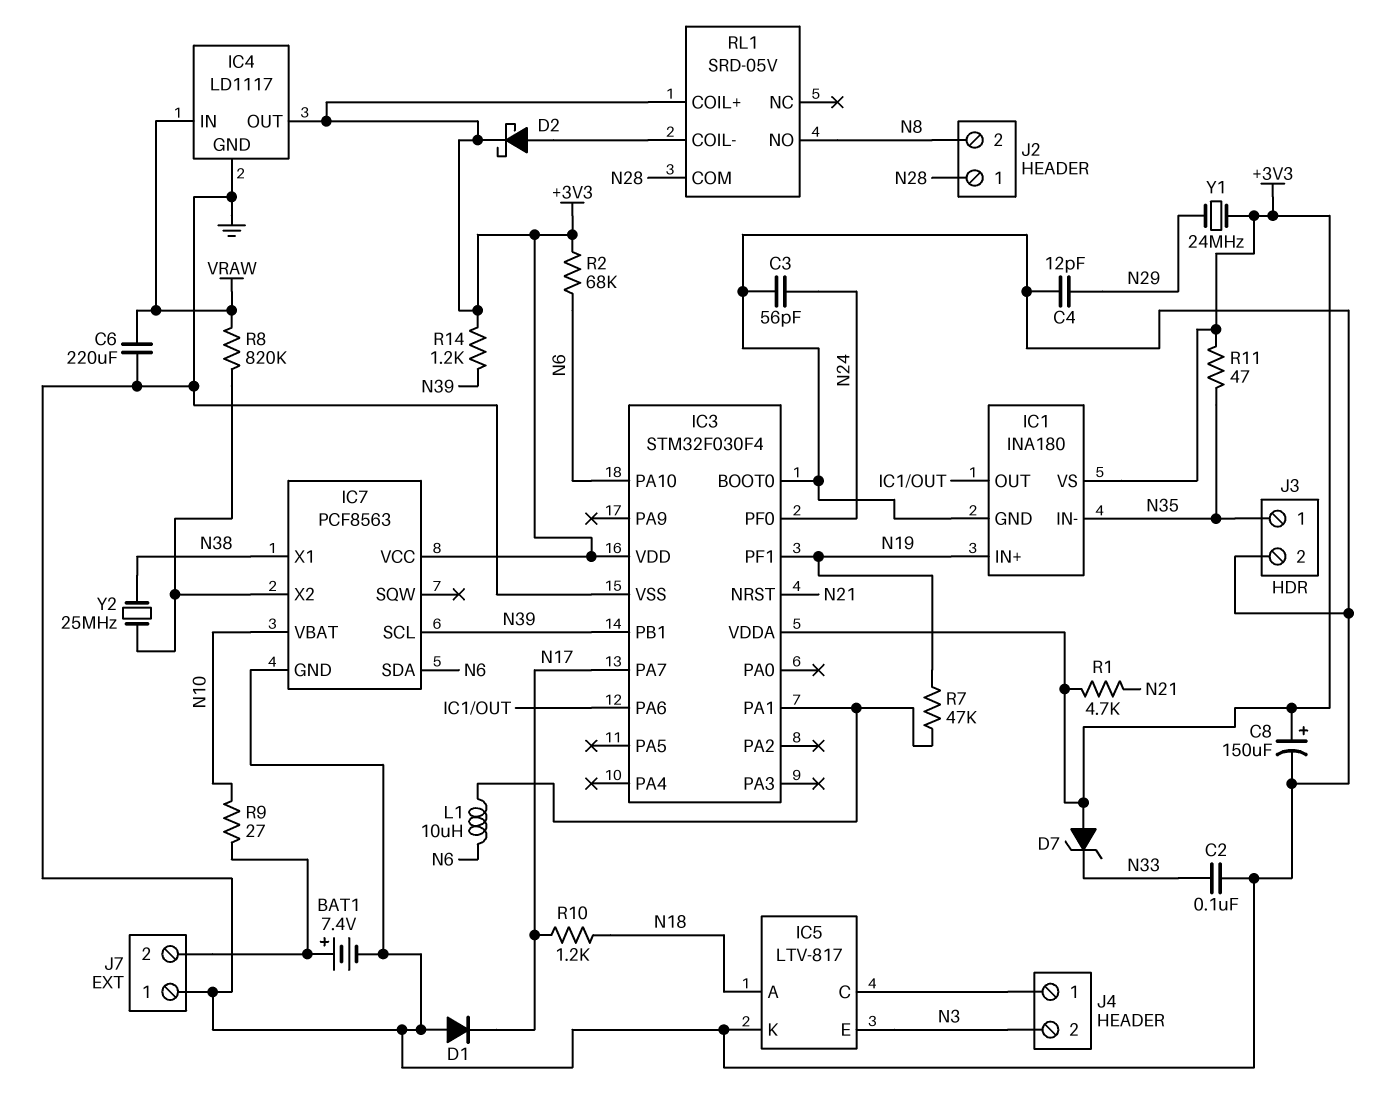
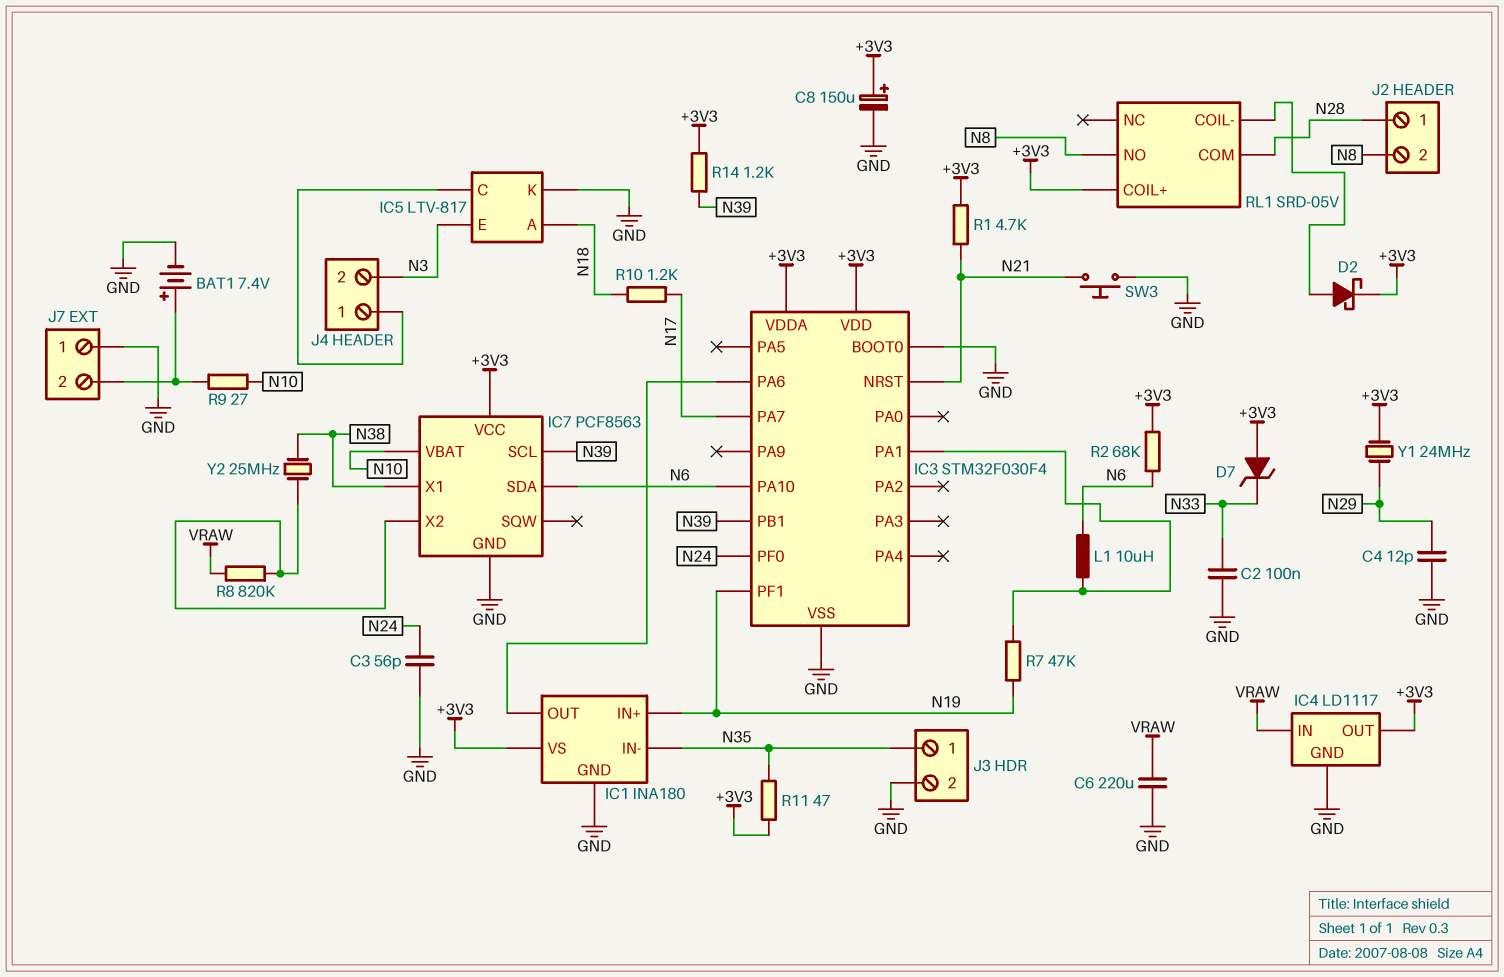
D1: diode (A GND, K N17) -> none
SW3: none -> button (GND, N21)

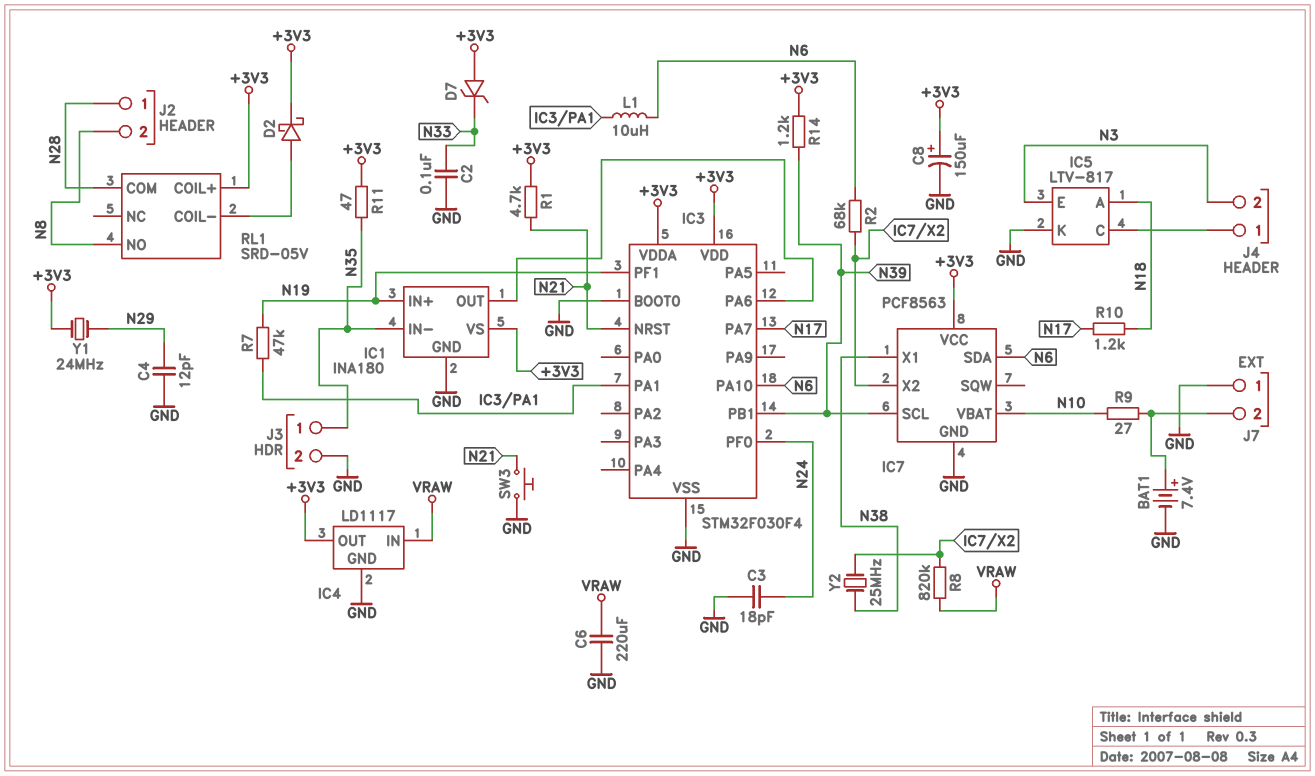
C3: 56pF (GND, N24) -> 18pF (GND, N24)
R2: 68k (+3V3, N6) -> 68k (IC7/X2, N6)

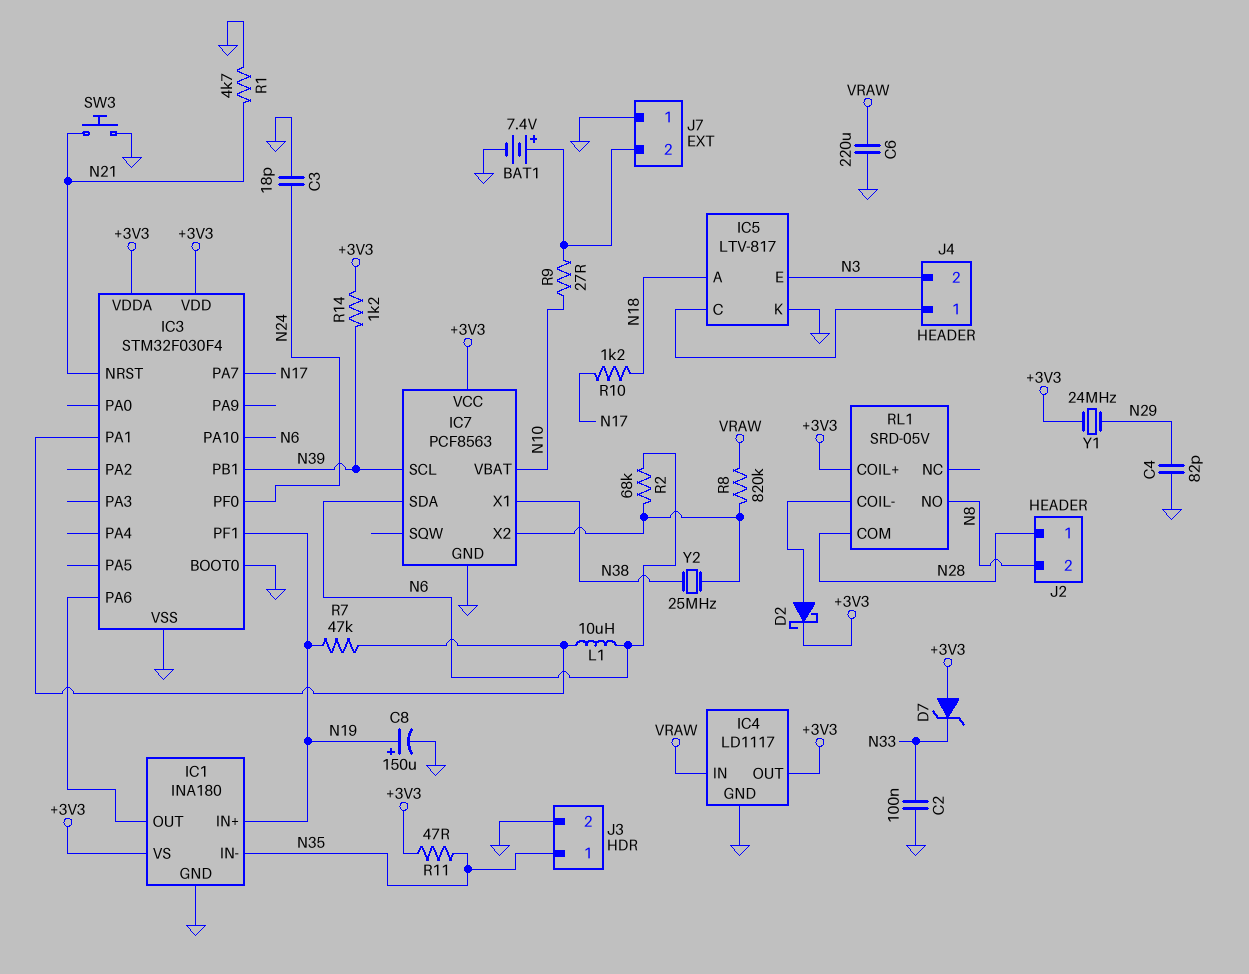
C4: 12pF (GND, N29) -> 82pF (GND, N29)
C8: 150uF (plus +3V3, minus GND) -> 150uF (plus N19, minus GND)
R1: 4.7k (+3V3, N21) -> 4.7k (GND, N21)

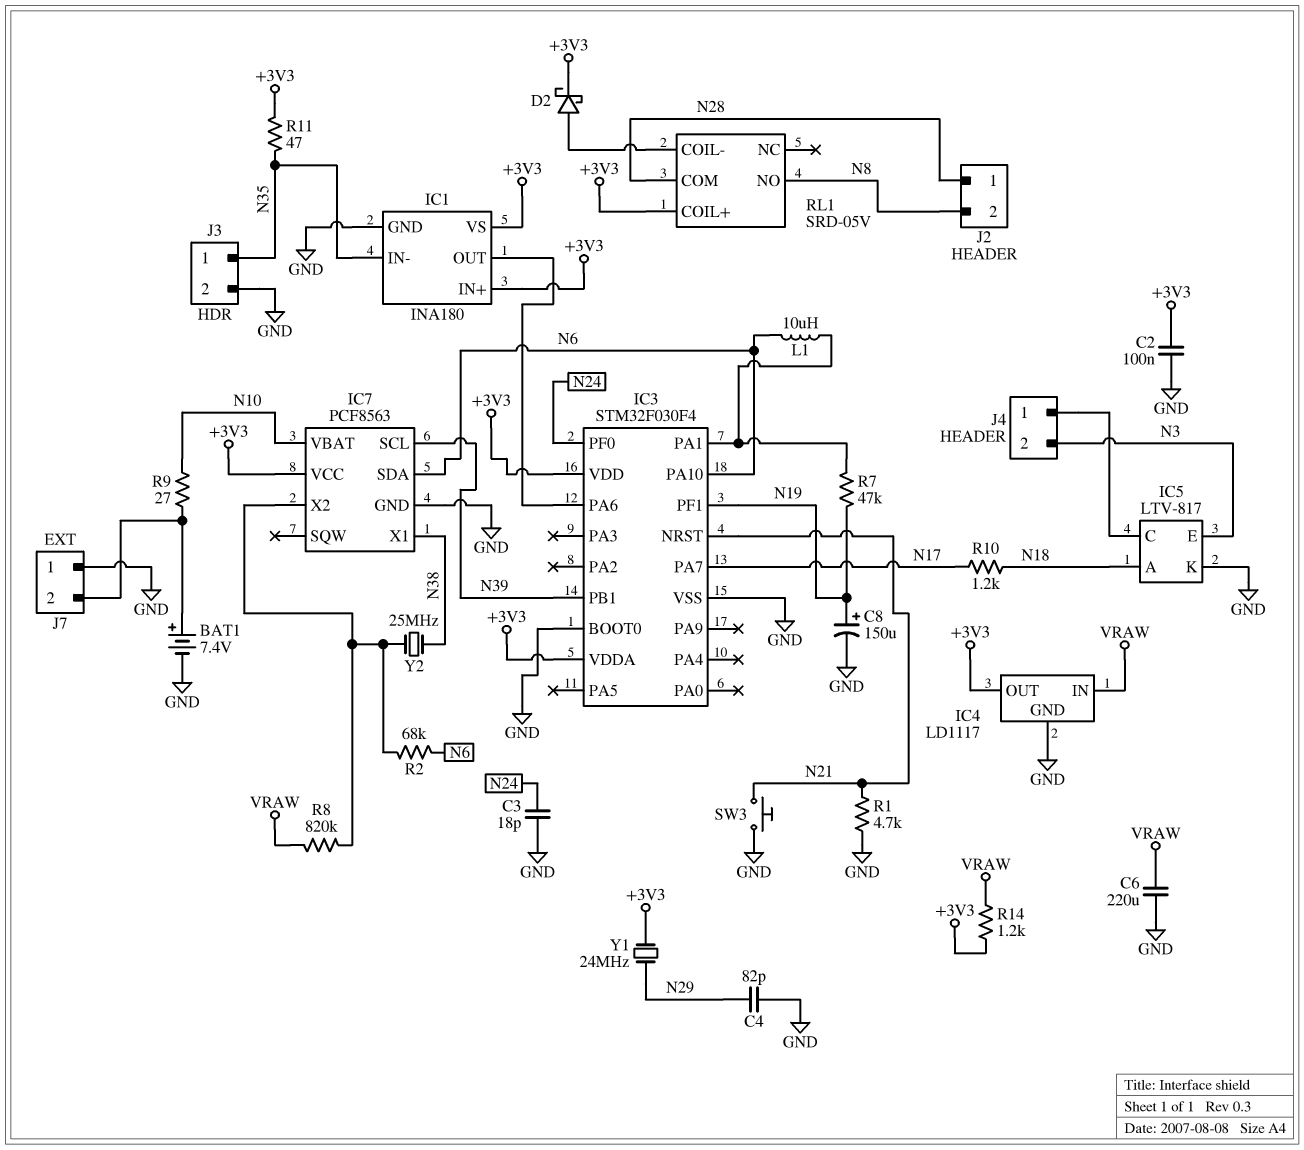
C2: 100nF (GND, N33) -> 100nF (+3V3, GND)
D7: zener (A +3V3, K N33) -> none
IC1 pin IN+: N19 -> +3V3
R14: 1.2k (+3V3, N39) -> 1.2k (+3V3, VRAW)

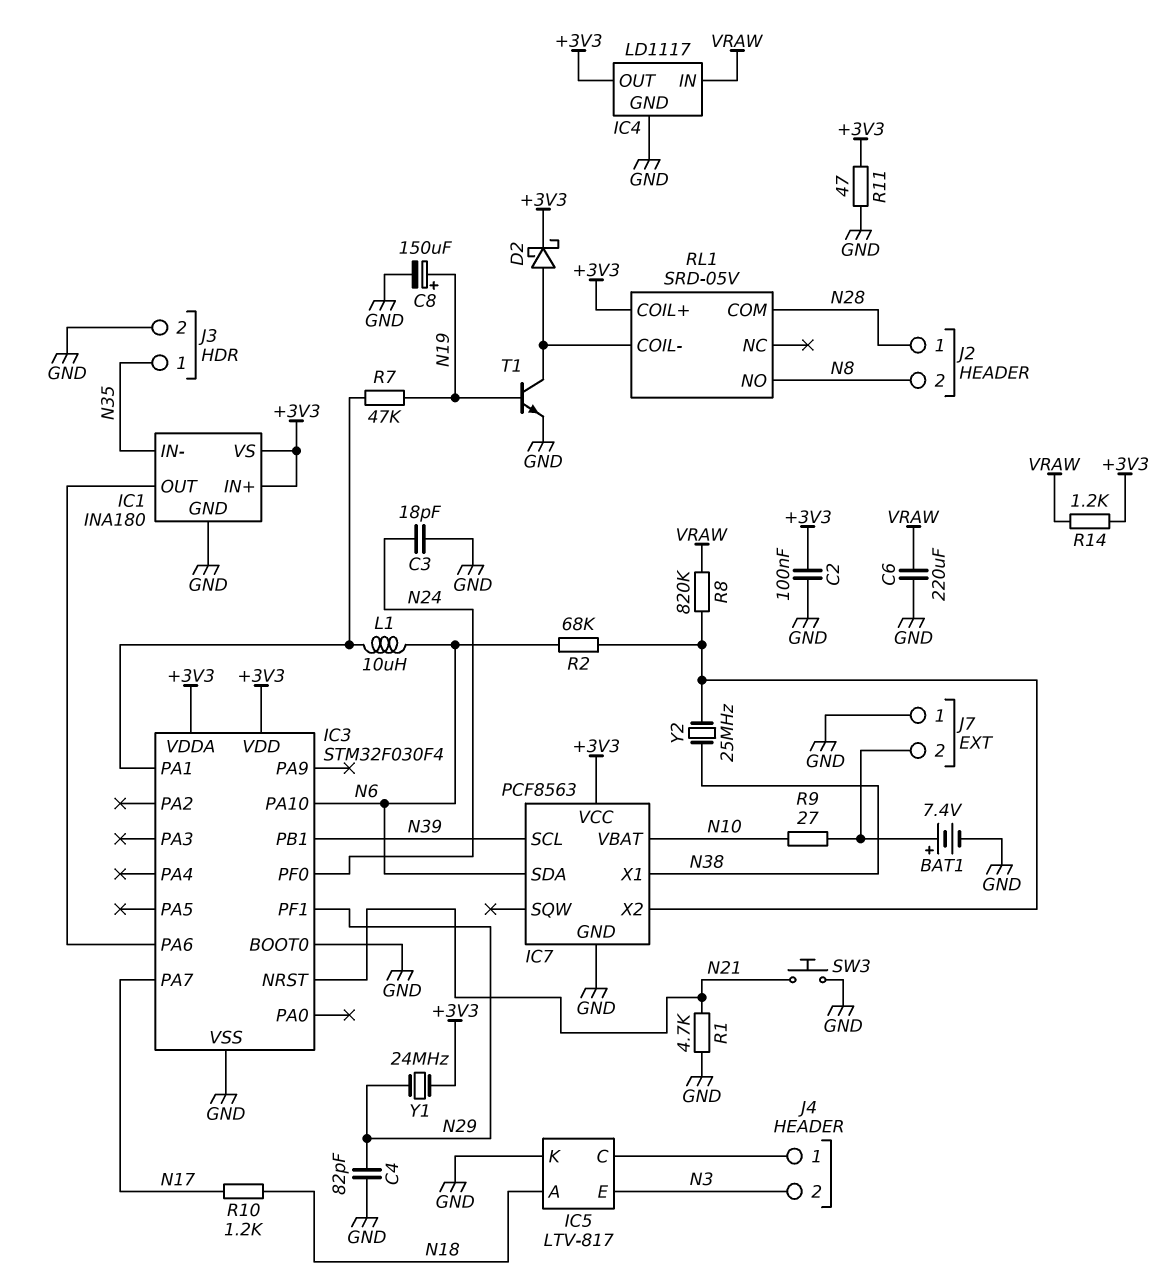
IC3 pin PF1: N19 -> N29
R11: 47 (+3V3, N35) -> 47 (+3V3, GND)
T1: none -> NPN (B N19, C RL1/COIL-, E GND)

